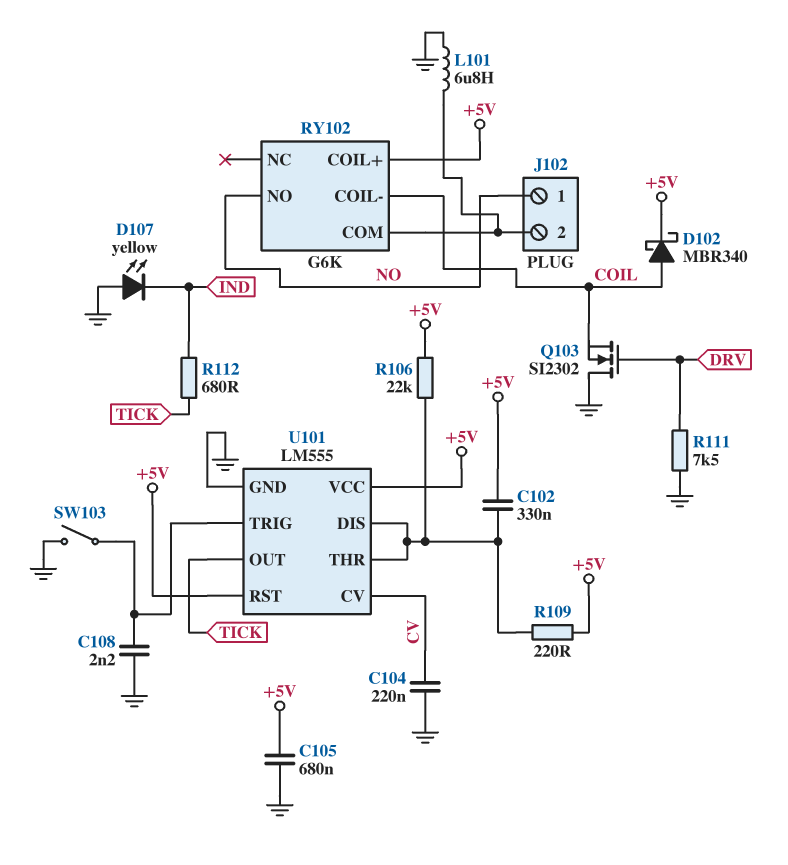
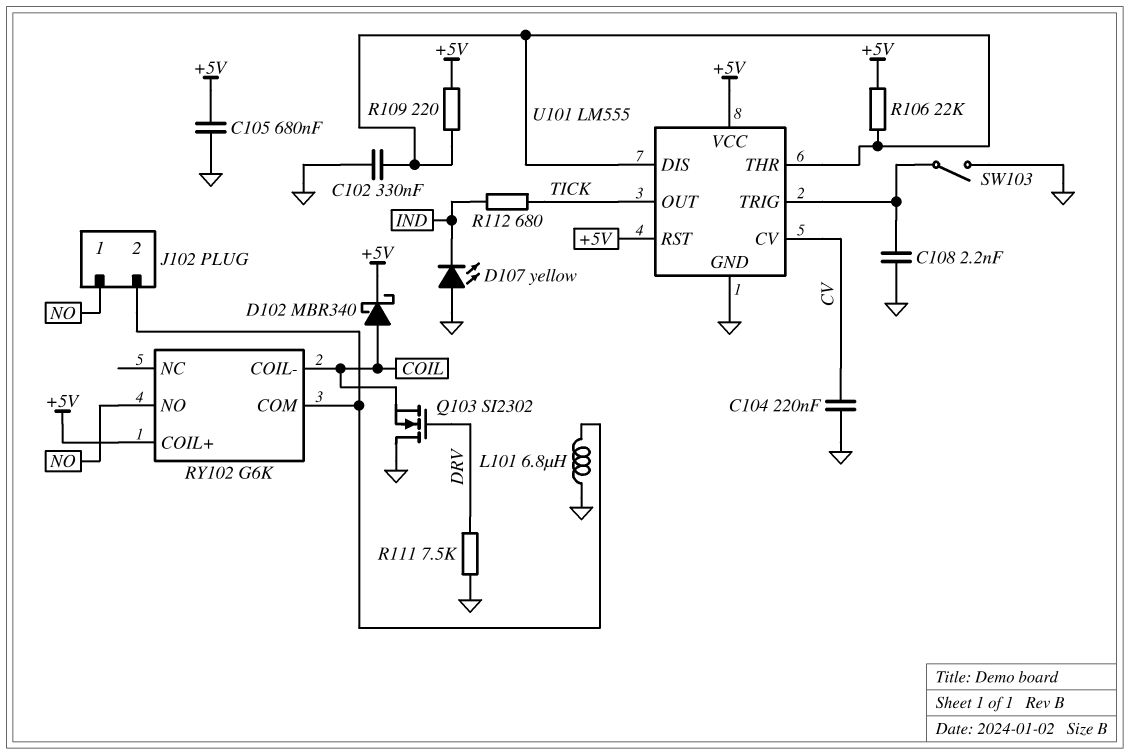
C102: 330nF (+5V, U101/DIS) -> 330nF (GND, U101/DIS)

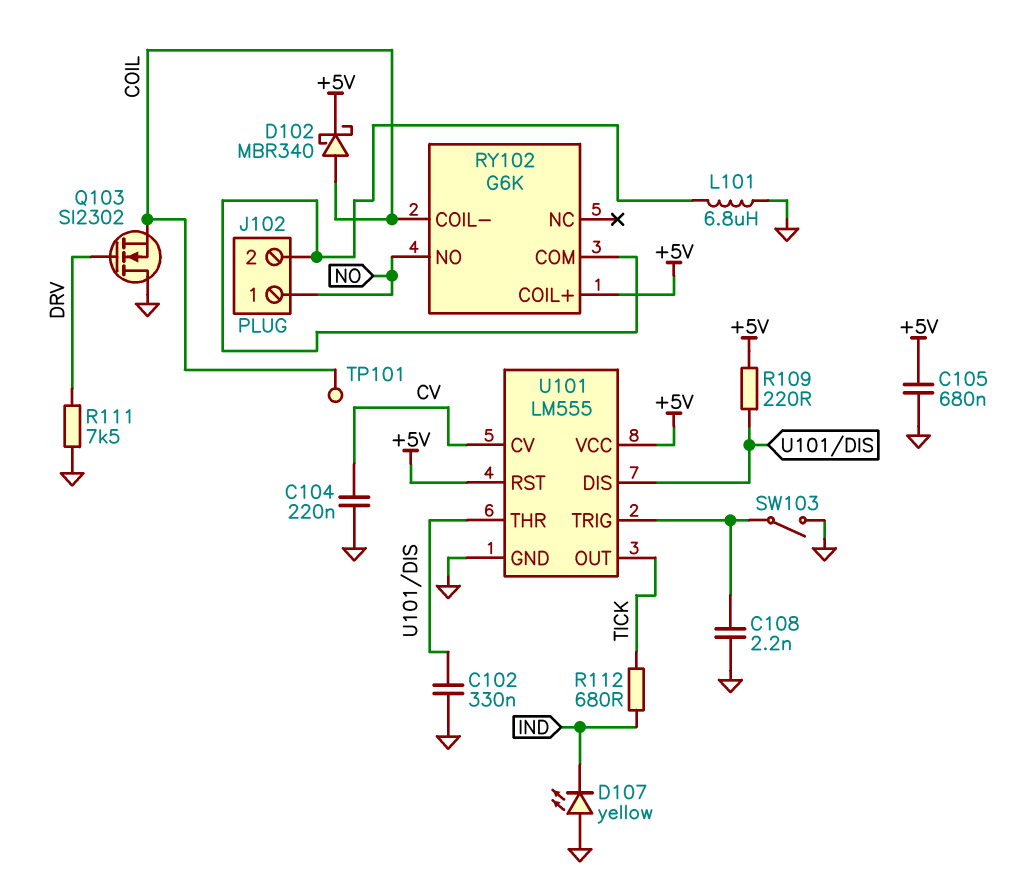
R106: 22k (+5V, U101/DIS) -> none
TP101: none -> test point (COIL)

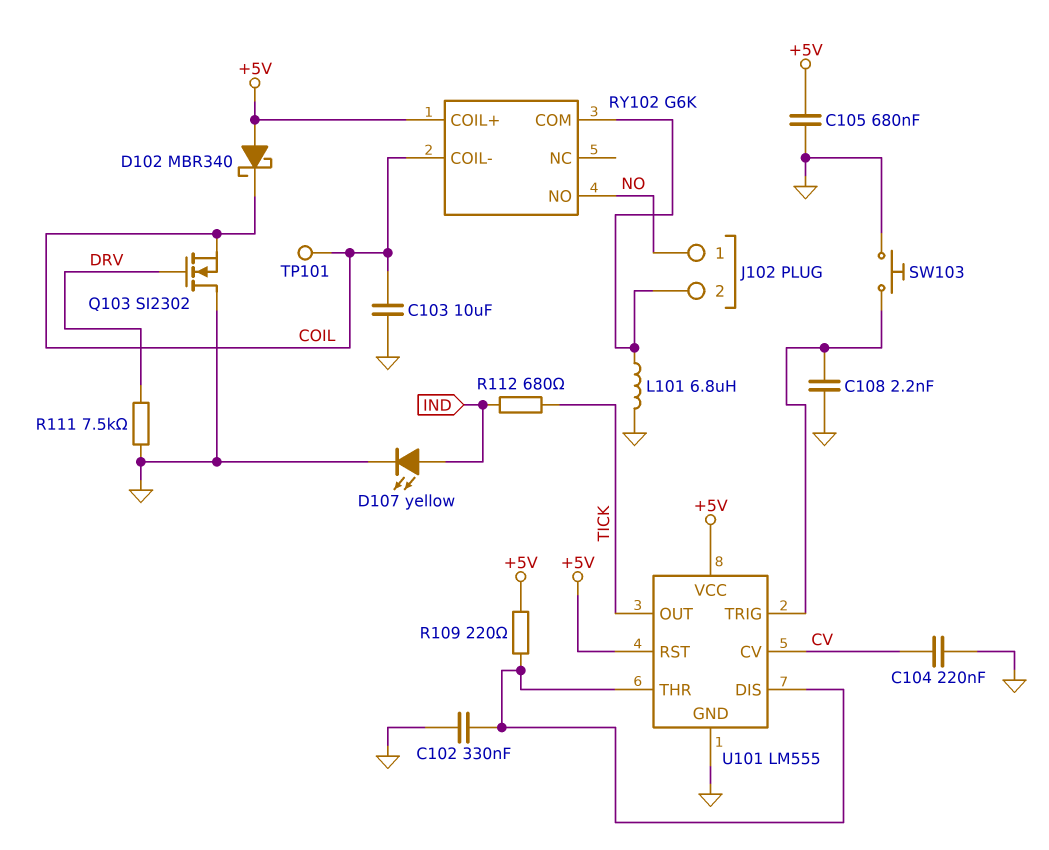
C103: none -> 10uF (COIL, GND)
D102: schottky MBR340 (A COIL, K +5V) -> schottky MBR340 (A +5V, K COIL)
D107: LED yellow (A GND, K IND) -> LED yellow (A IND, K GND)
SW103: switch (GND, U101/TRIG) -> button (GND, U101/TRIG)

